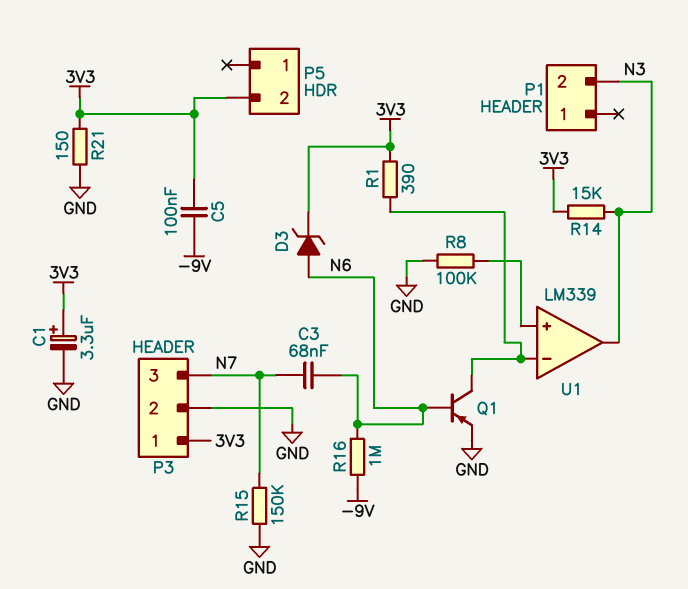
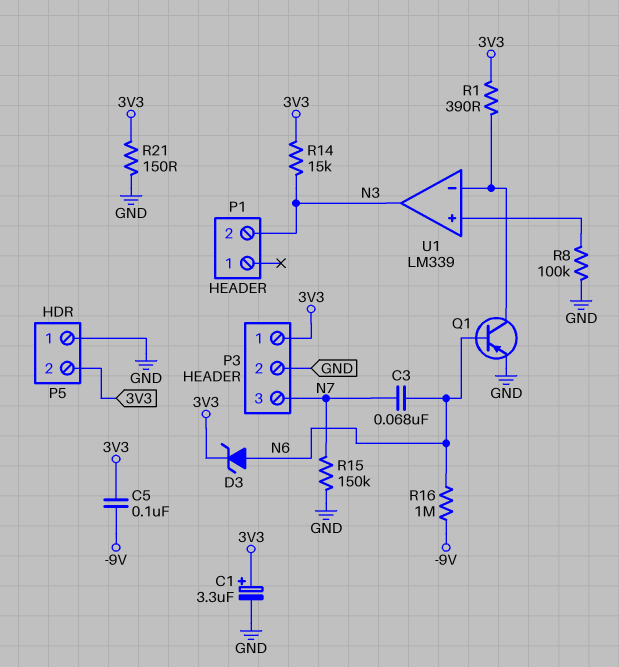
P5 pin 1: none -> GND

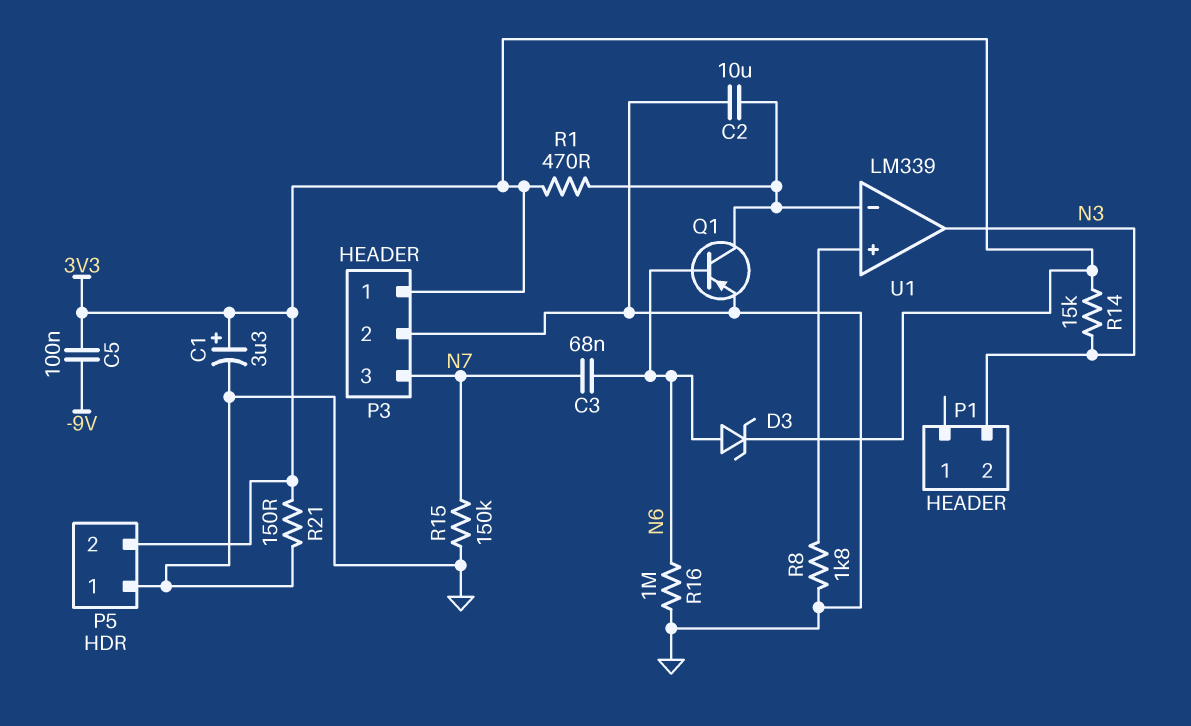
C2: none -> 10uF (GND, U1/in-)
R1: 390 (3V3, U1/in-) -> 470 (3V3, U1/in-)
R8: 100k (GND, U1/in+) -> 1.8k (GND, U1/in+)
R16: 1M (-9V, N6) -> 1M (GND, N6)

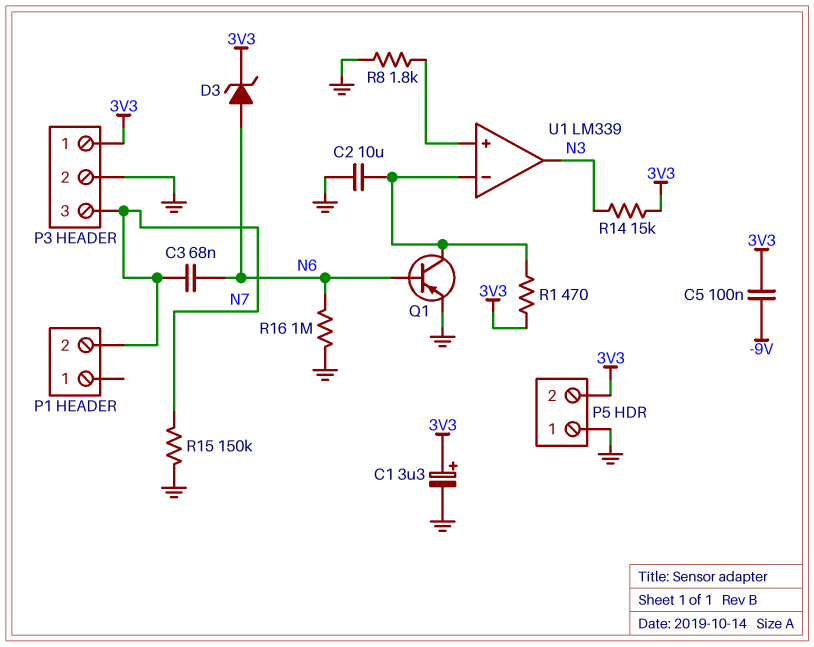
P1 pin 2: N3 -> N7
R21: 150 (3V3, GND) -> none

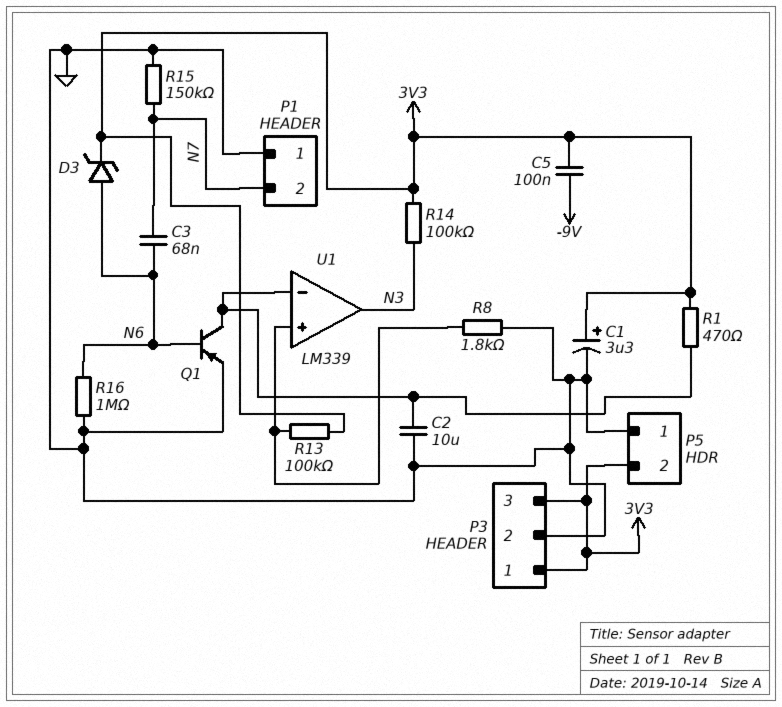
P1 pin 1: none -> GND
P3 pin 3: N7 -> 3V3
R13: none -> 100k (3V3, U1/in+)
R14: 15k (3V3, N3) -> 100k (3V3, N3)

